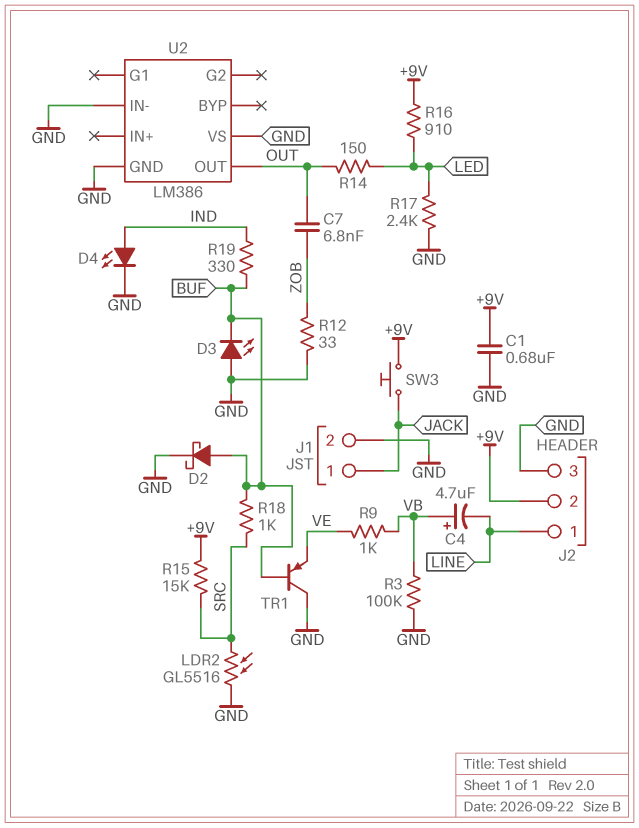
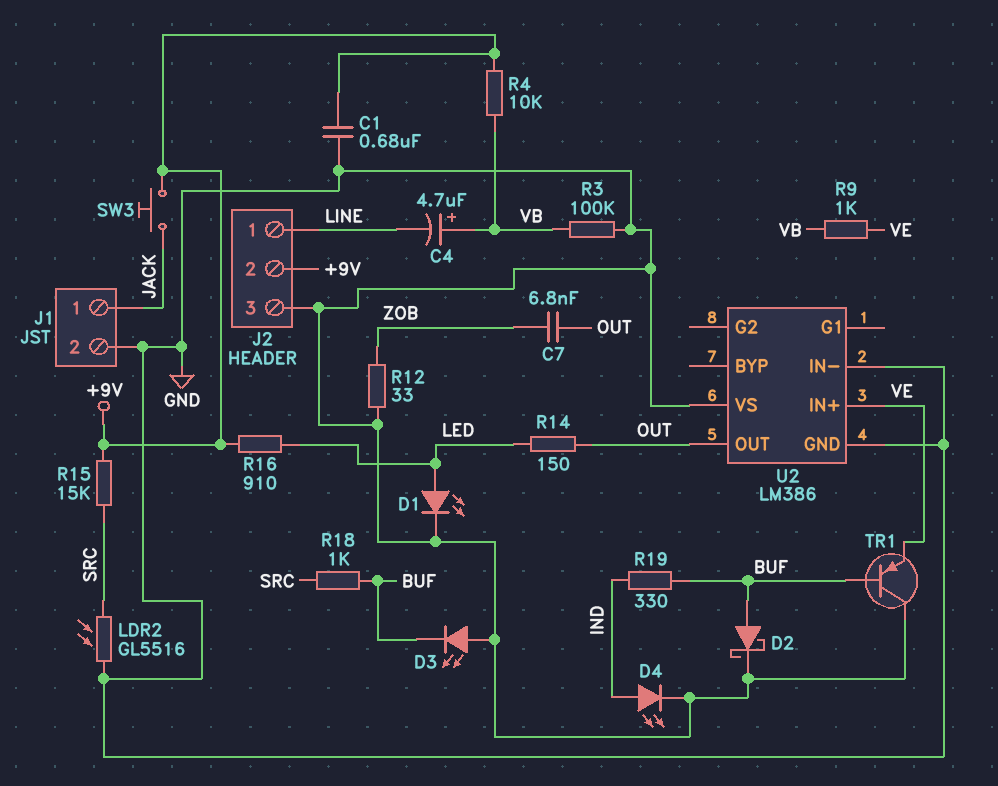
D1: none -> LED (A LED, K GND)
R4: none -> 10k (+9V, VB)
R17: 2.4k (GND, LED) -> none
U2 pin IN+: none -> VE

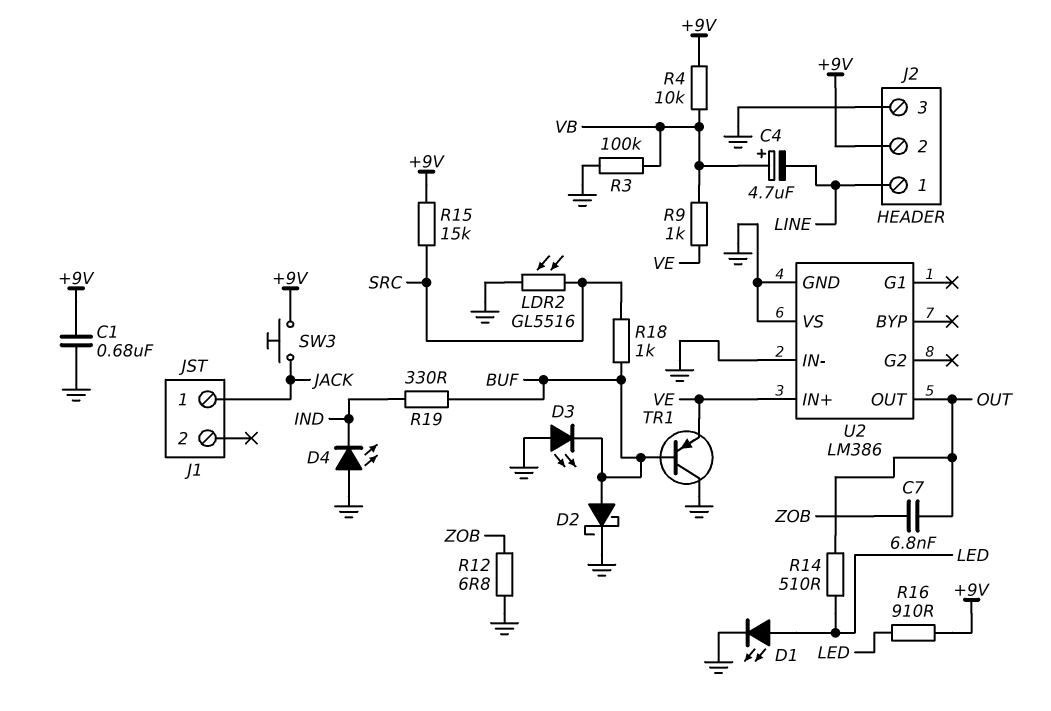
D4: LED (A IND, K GND) -> LED (A GND, K IND)
J1 pin 2: GND -> none
R12: 33 (GND, ZOB) -> 6.8 (GND, ZOB)
R14: 150 (LED, OUT) -> 510 (LED, OUT)

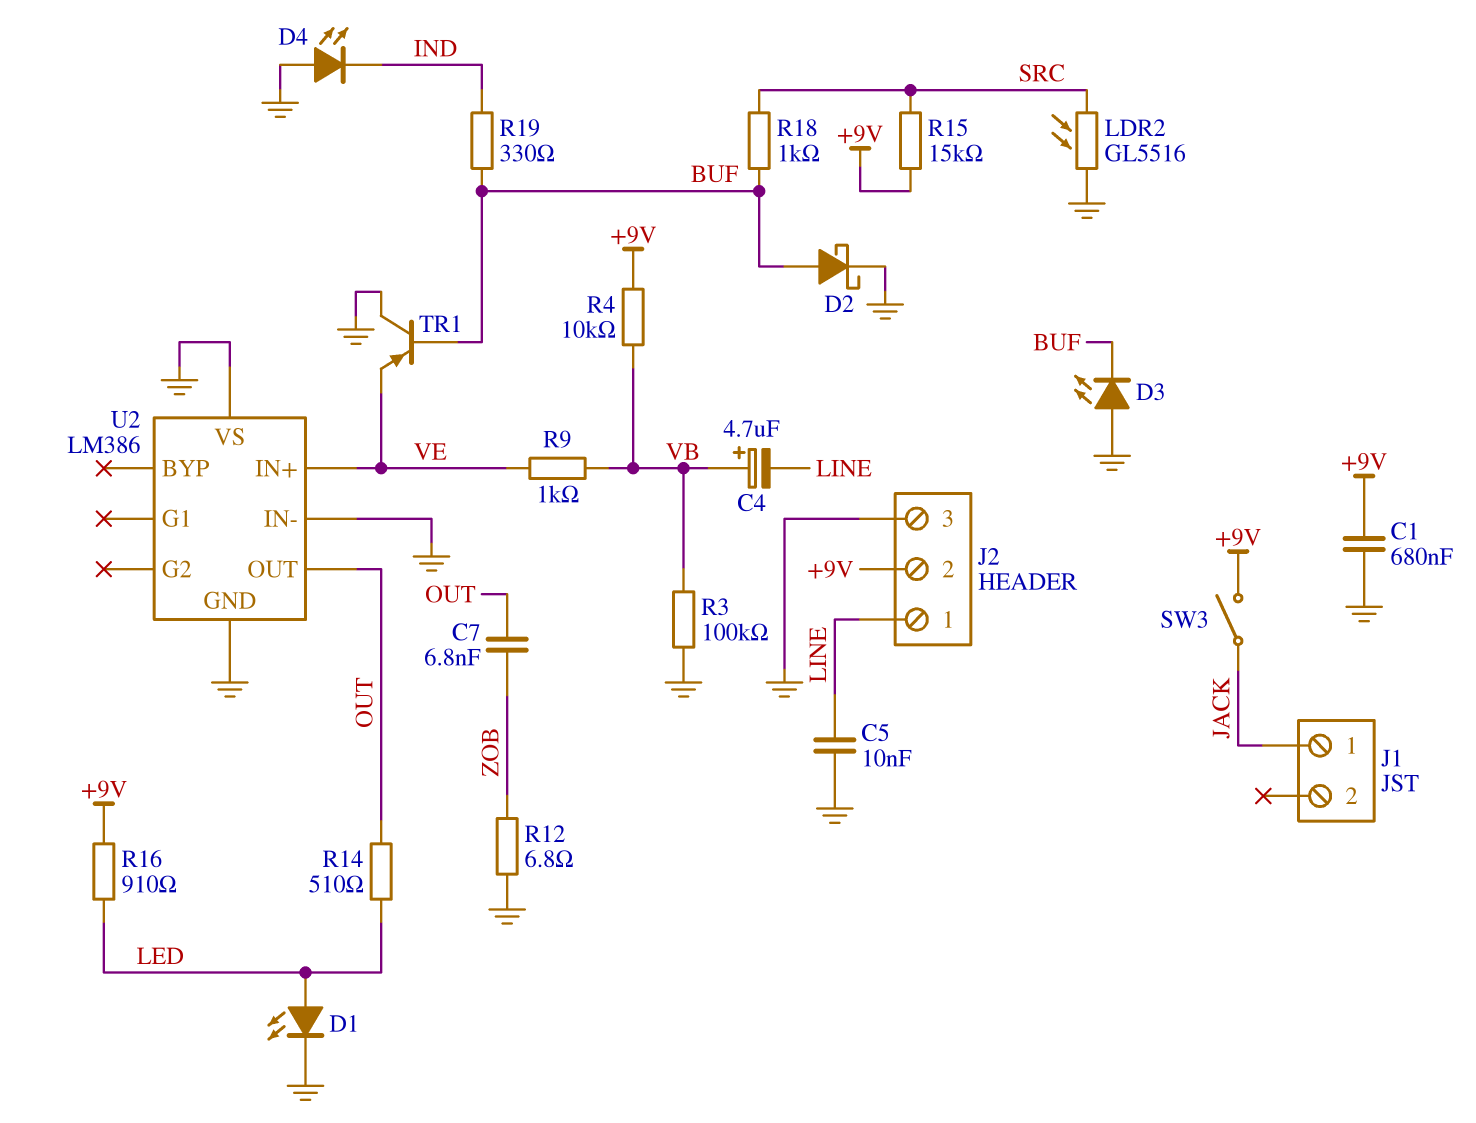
C5: none -> 10nF (GND, LINE)
SW3: button (+9V, JACK) -> switch (+9V, JACK)

